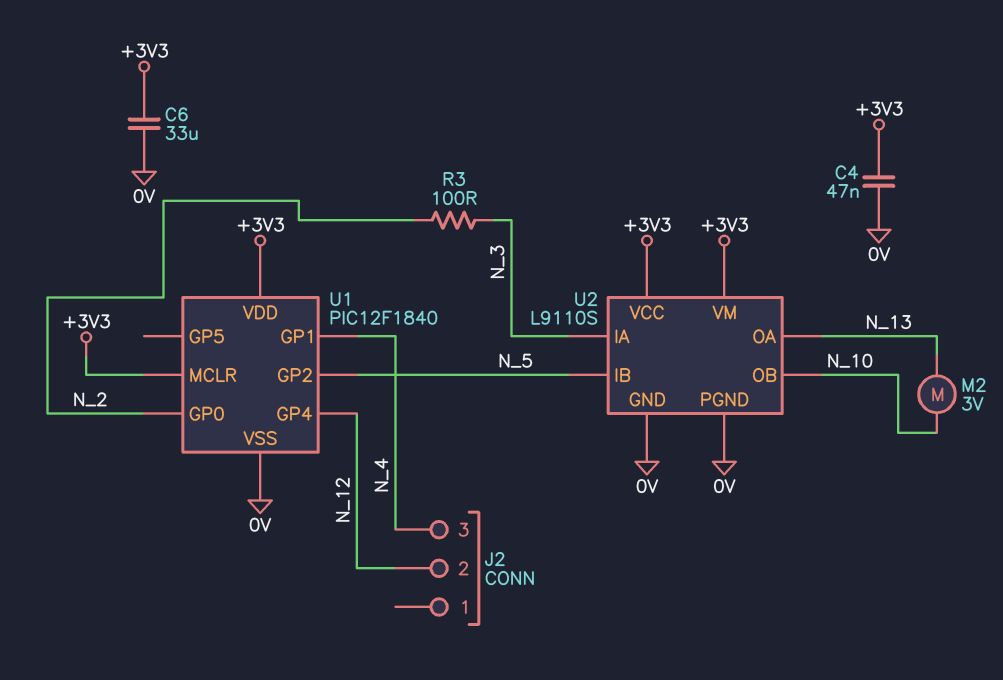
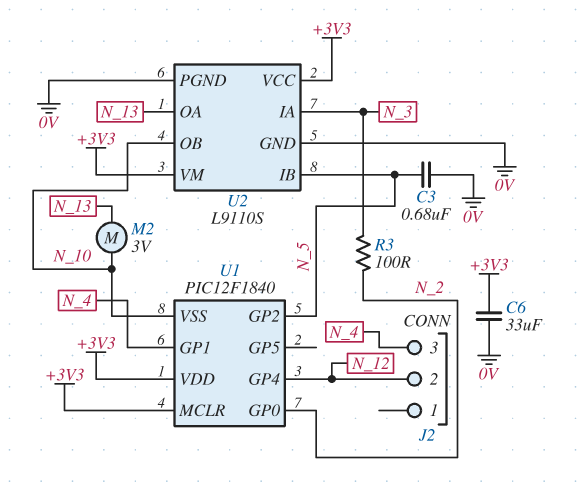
C3: none -> 680nF (0V, N_5)
C4: 47nF (+3V3, 0V) -> none
U1 pin VSS: 0V -> N_10

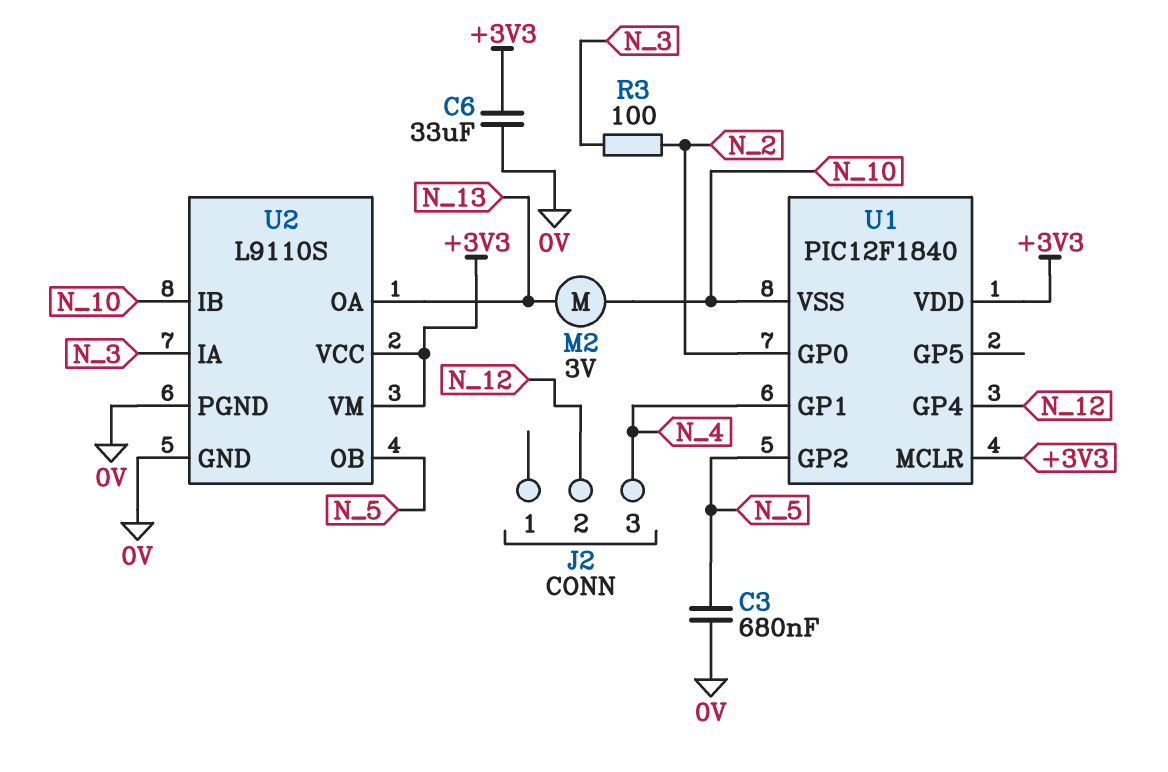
U2 pin IB: N_5 -> N_10
U2 pin OB: N_10 -> N_5

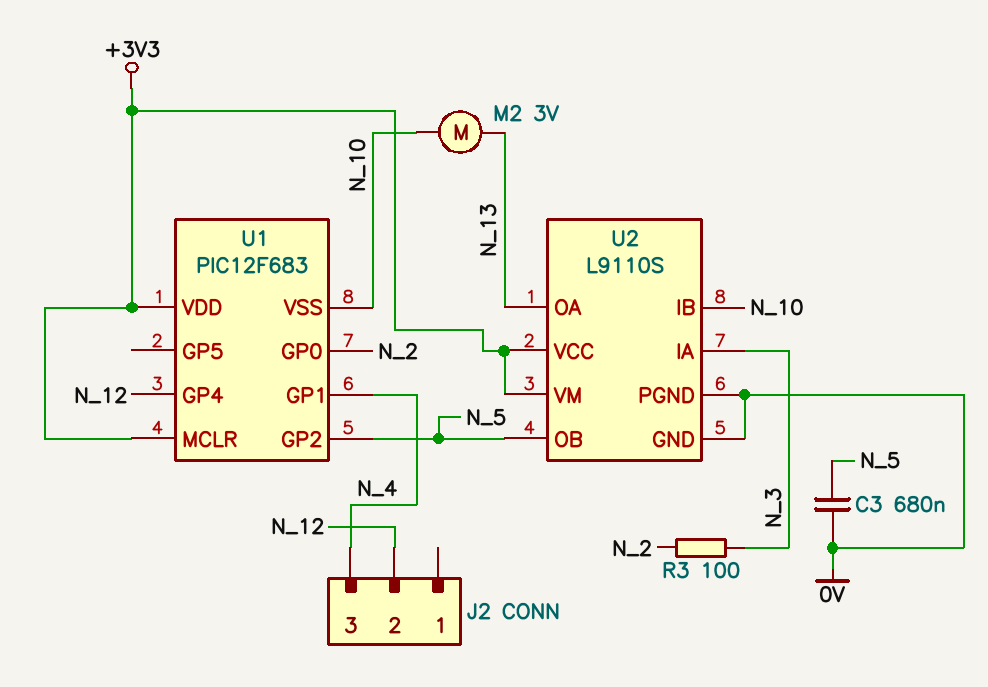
C6: 33uF (+3V3, 0V) -> none
U1: PIC12F1840 -> PIC12F683

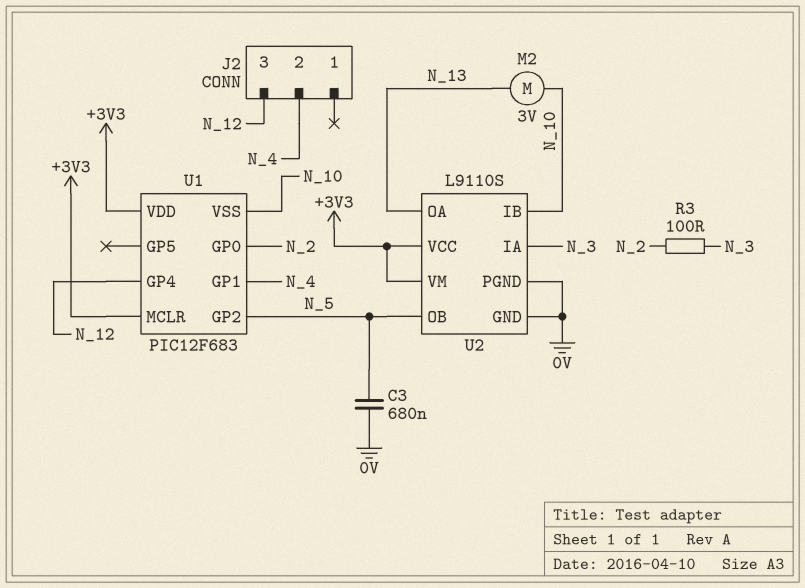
J2 pin 2: N_12 -> N_4
J2 pin 3: N_4 -> N_12

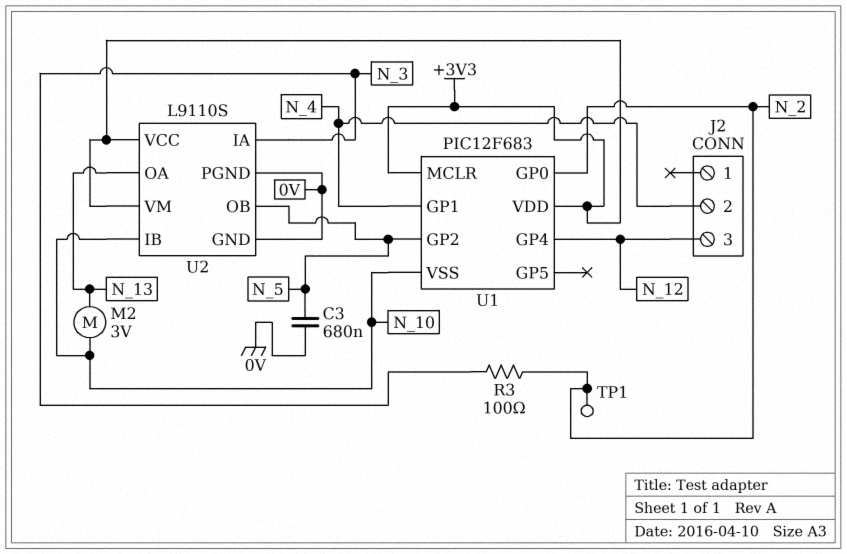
TP1: none -> test point (N_2)

